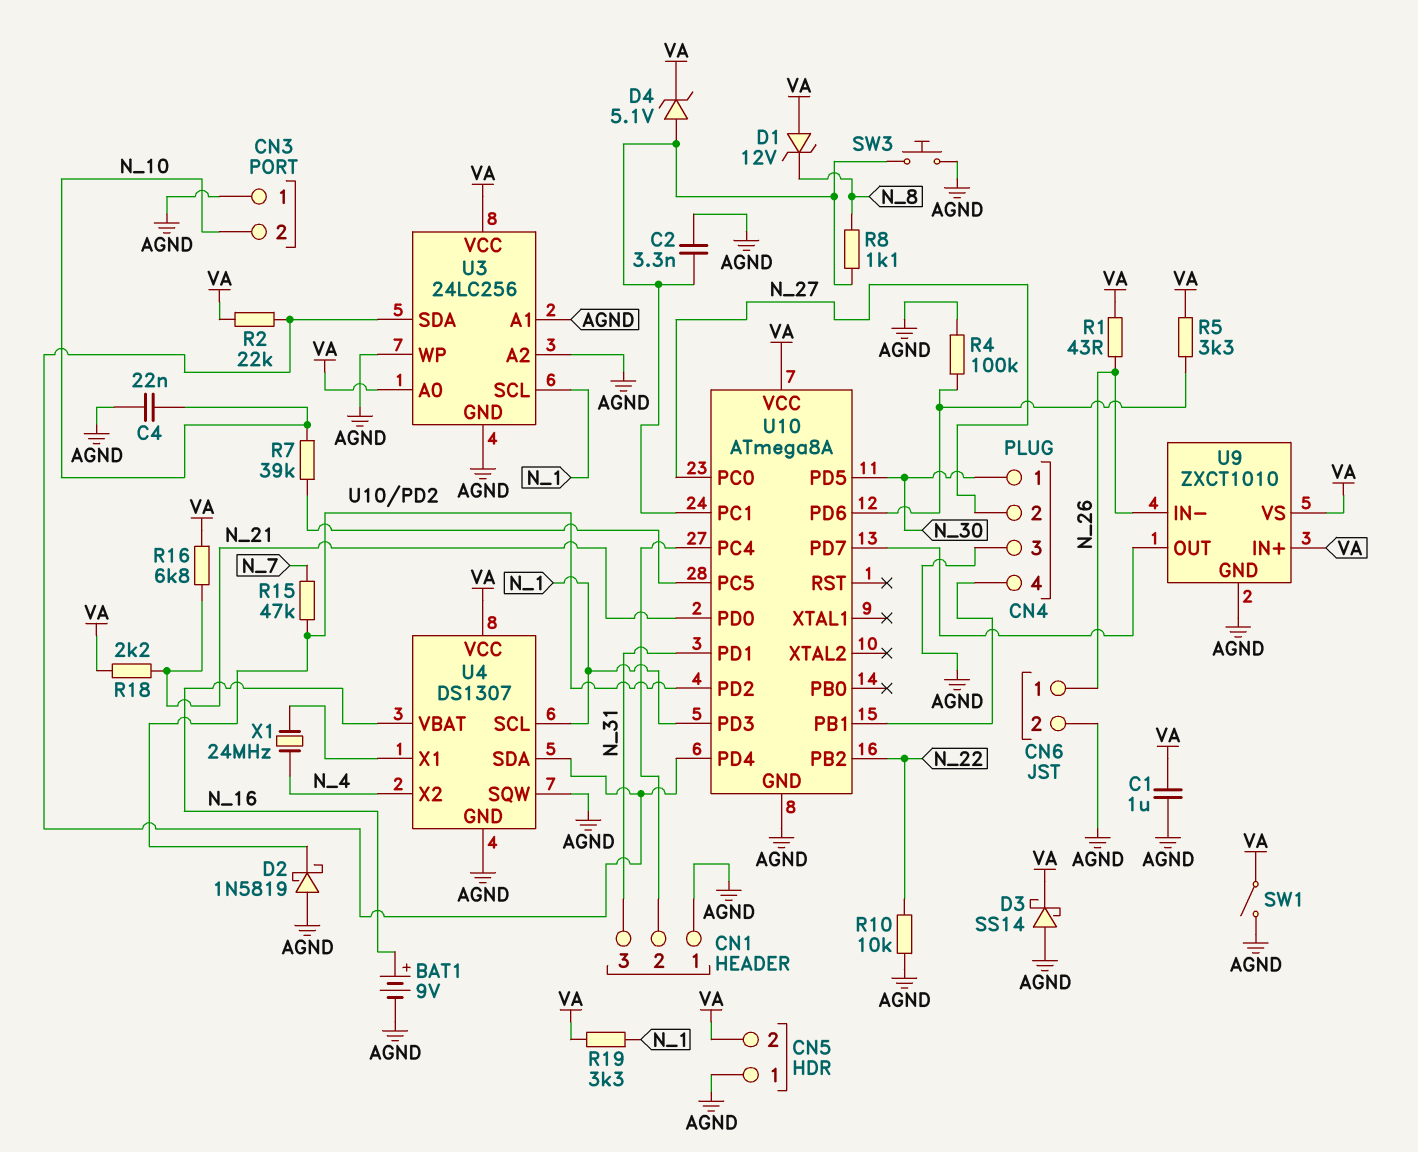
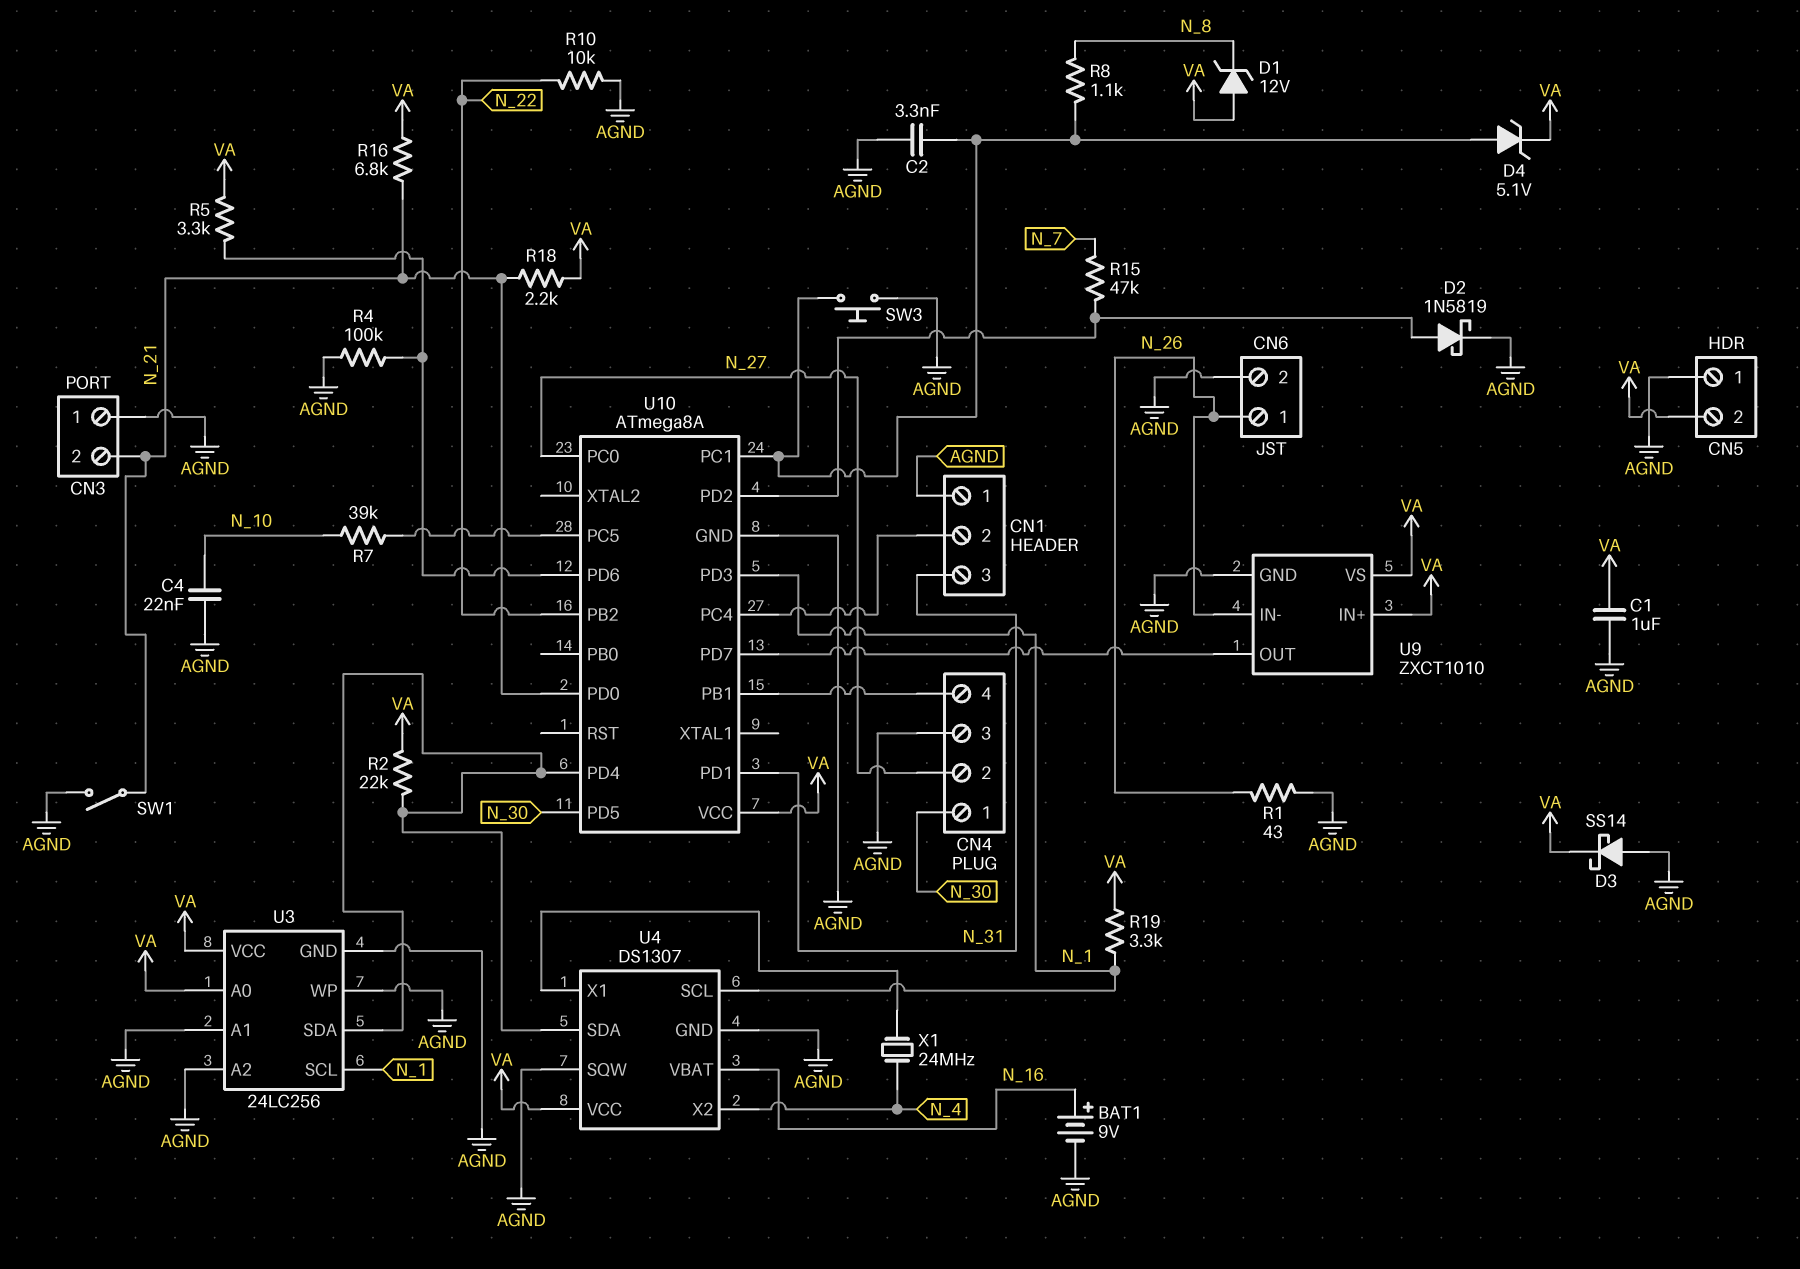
CN3 pin 2: N_10 -> N_21
D2: schottky 1N5819 (A AGND, K U10/PD2) -> schottky 1N5819 (A U10/PD2, K AGND)
R1: 43 (N_26, VA) -> 43 (AGND, N_26)
SW1: switch (AGND, VA) -> switch (AGND, N_21)

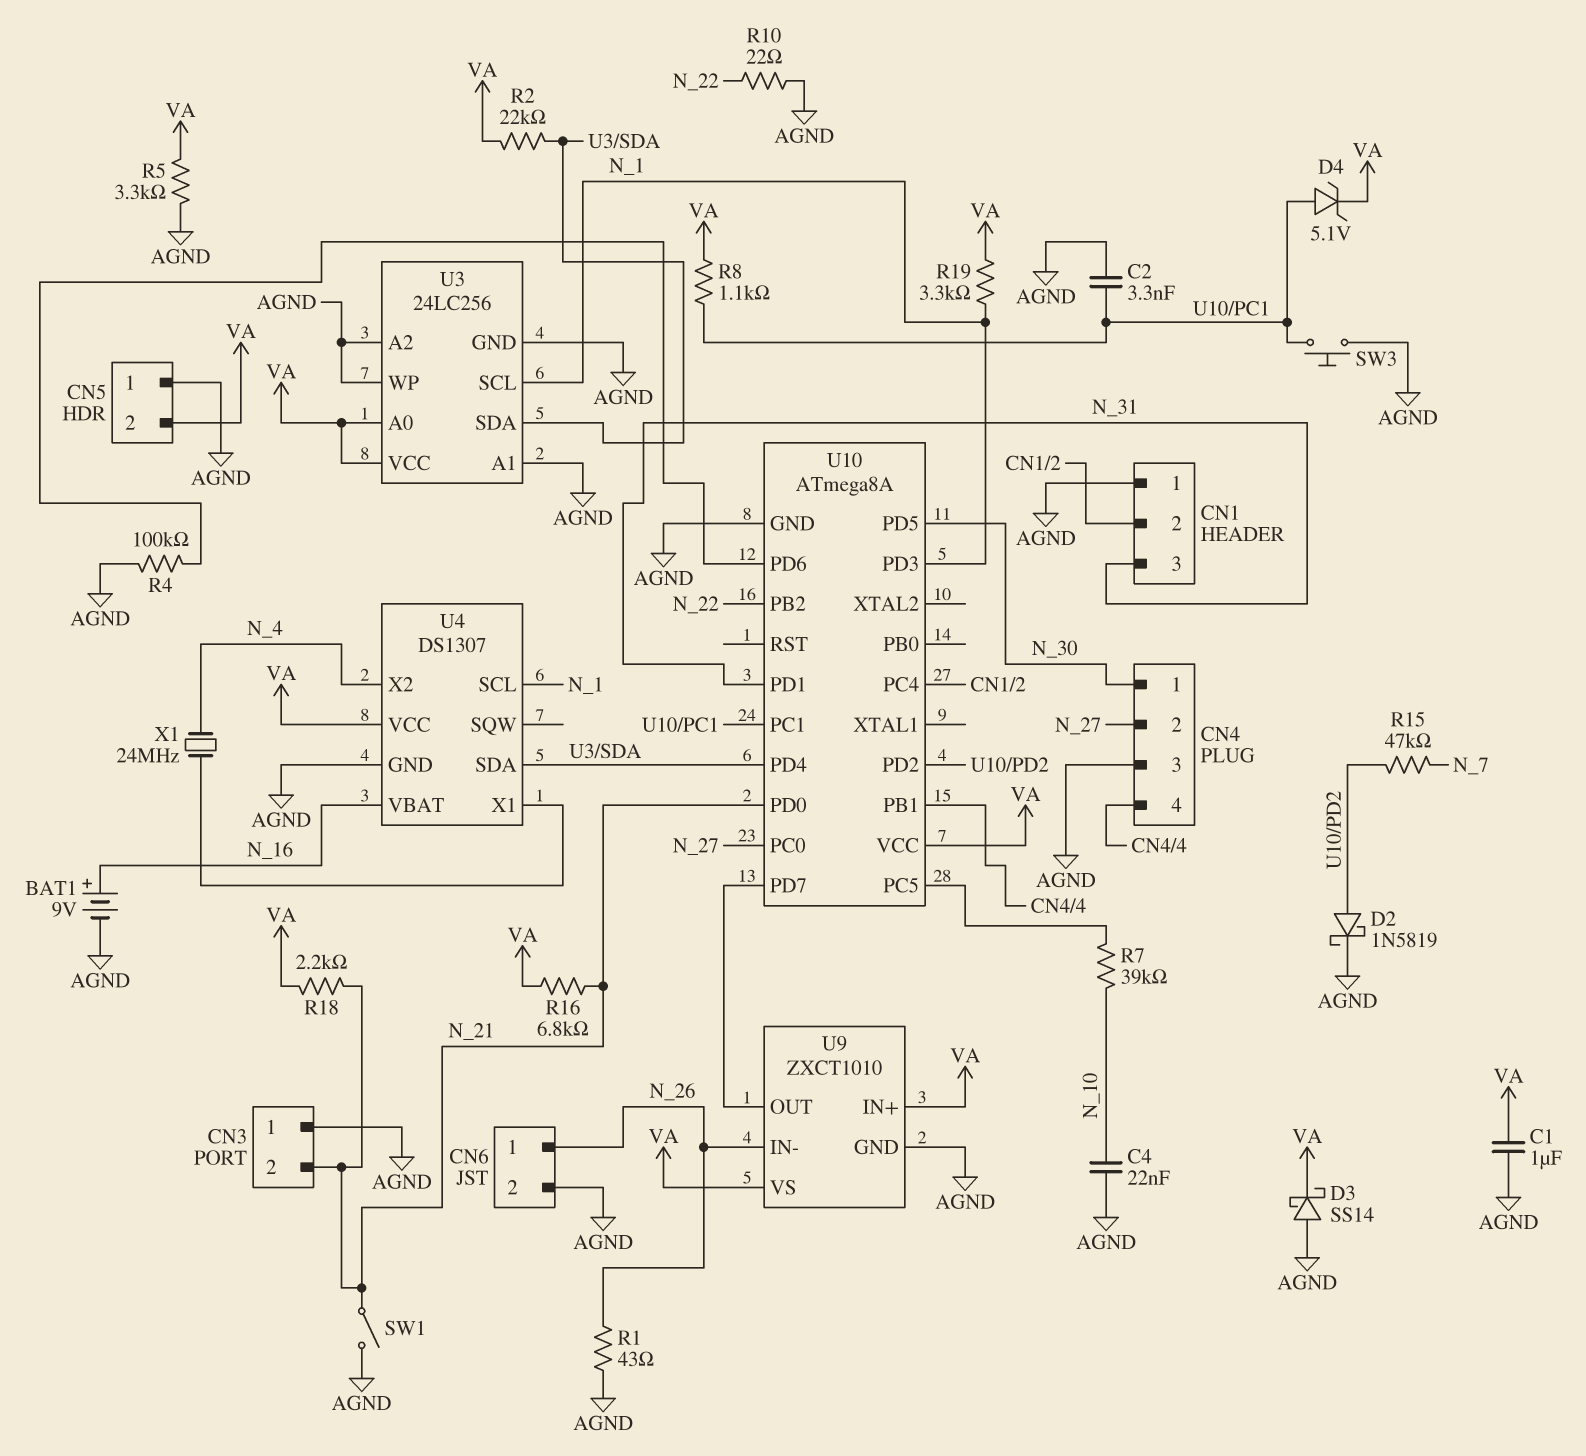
D1: zener 12V (A VA, K N_8) -> none
R5: 3.3k (U10/PD6, VA) -> 3.3k (AGND, VA)
R8: 1.1k (N_8, U10/PC1) -> 1.1k (U10/PC1, VA)
R10: 10k (AGND, N_22) -> 22 (AGND, N_22)
U4 pin SQW: AGND -> none

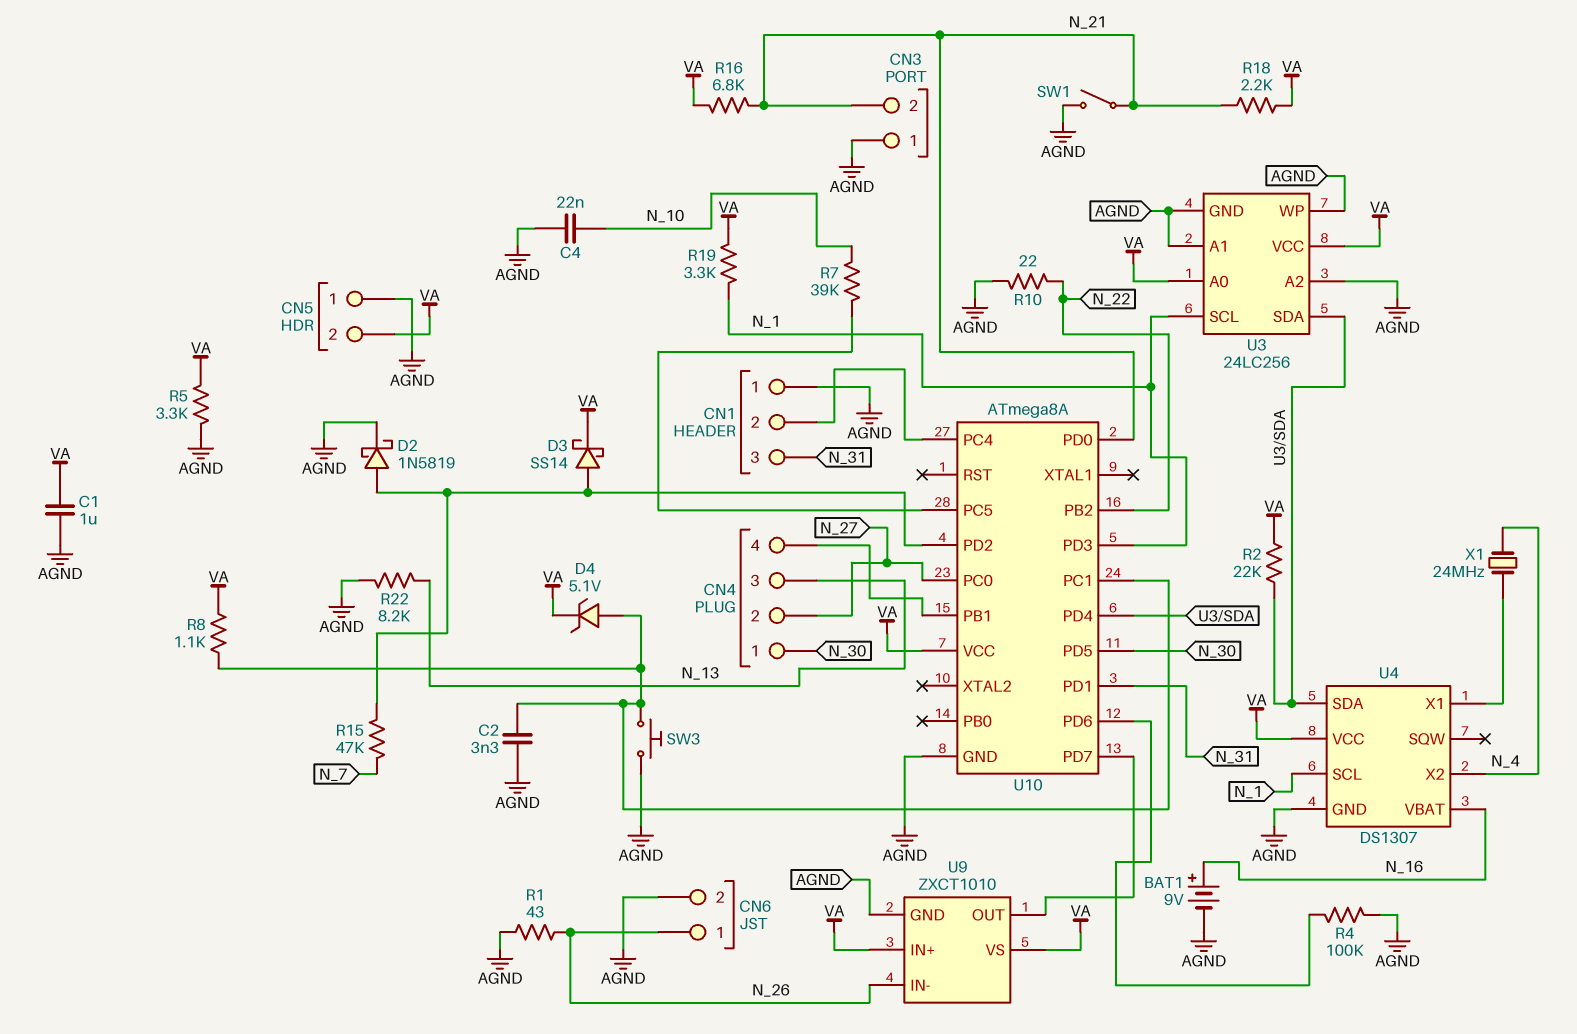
CN4 pin 3: AGND -> N_13
D3: schottky SS14 (A AGND, K VA) -> schottky SS14 (A U10/PD2, K VA)
R22: none -> 8.2k (AGND, N_13)

